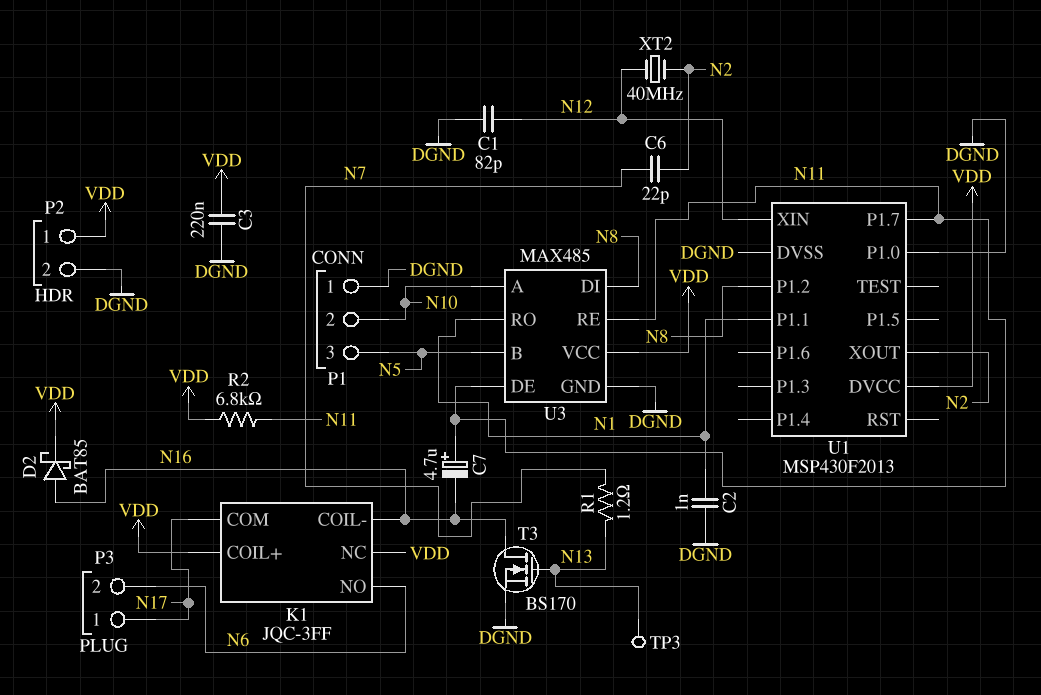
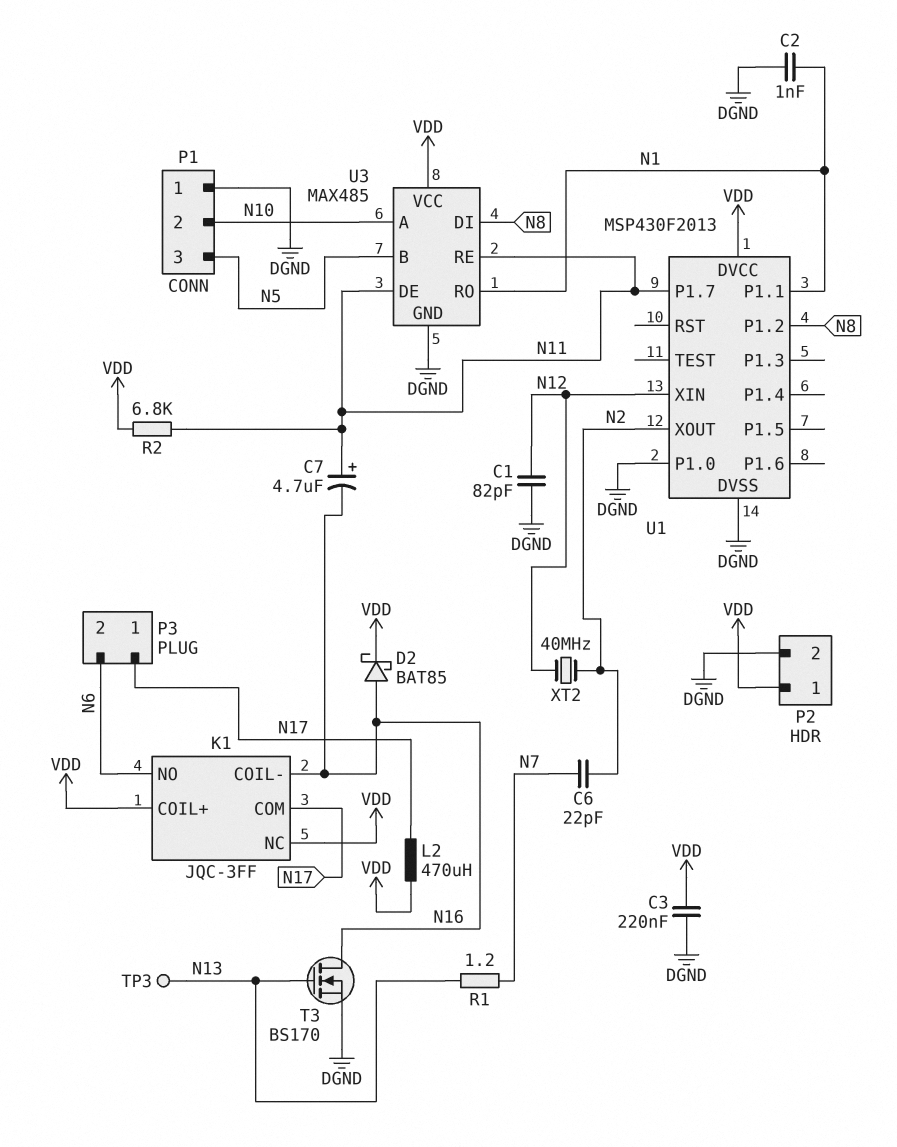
L2: none -> 470uH (N17, VDD)

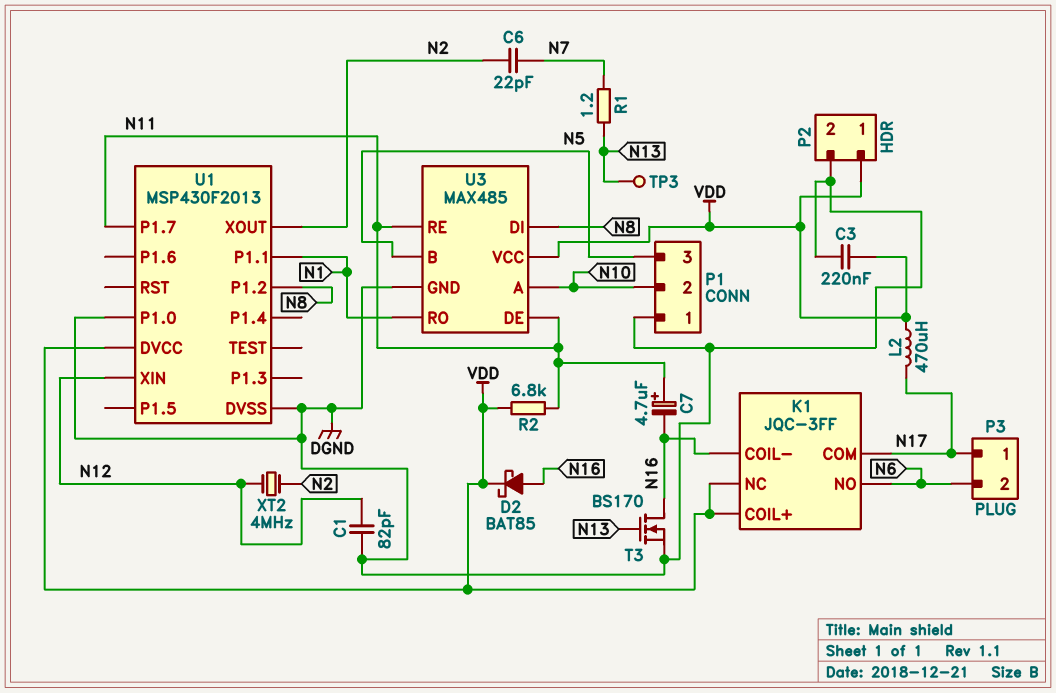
C2: 1nF (DGND, N1) -> none
XT2: 40MHz (N2, N12) -> 4MHz (N2, N12)

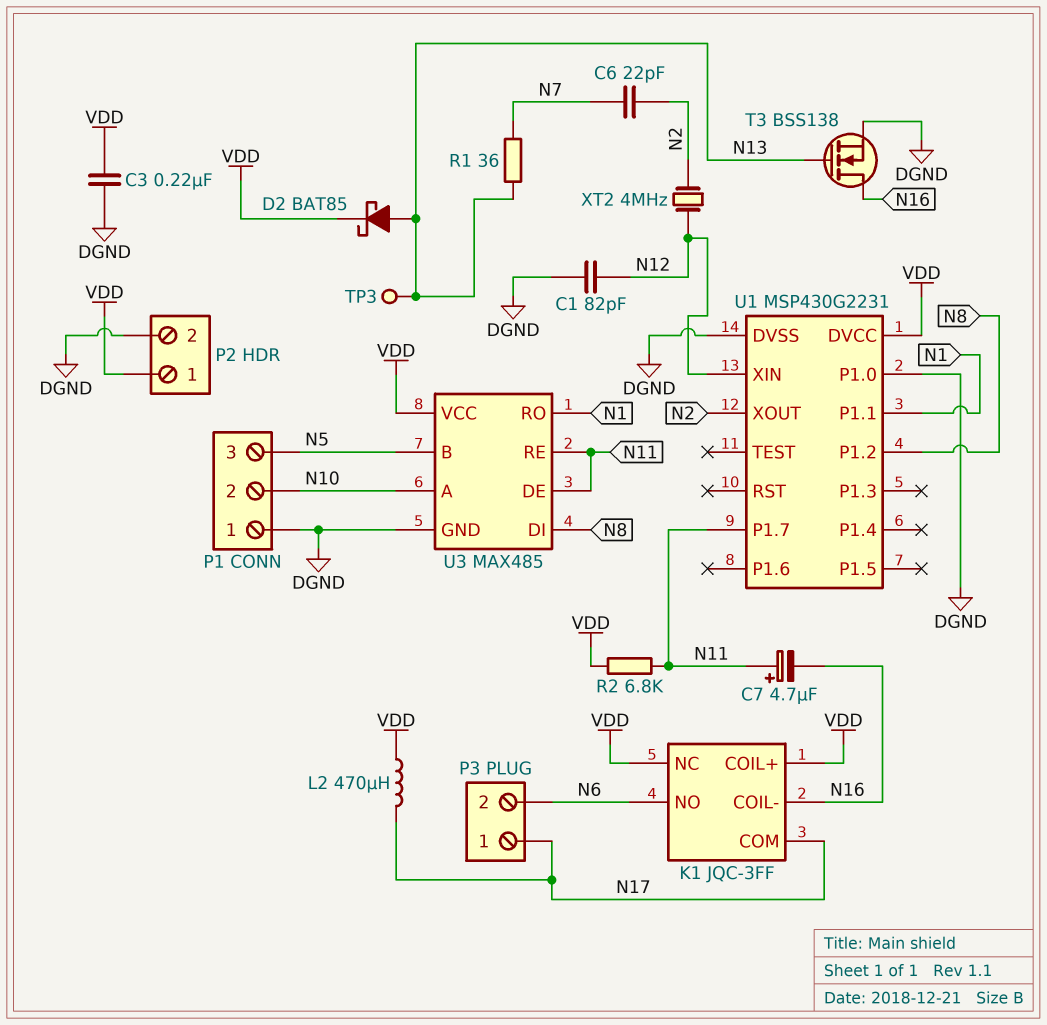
D2: schottky BAT85 (A N16, K VDD) -> schottky BAT85 (A N13, K VDD)
R1: 1.2 (N7, N13) -> 36 (N7, N13)
T3: NMOS BS170 (G N13, D N16, S DGND) -> NMOS BSS138 (G N13, D N16, S DGND)
U1: MSP430F2013 -> MSP430G2231

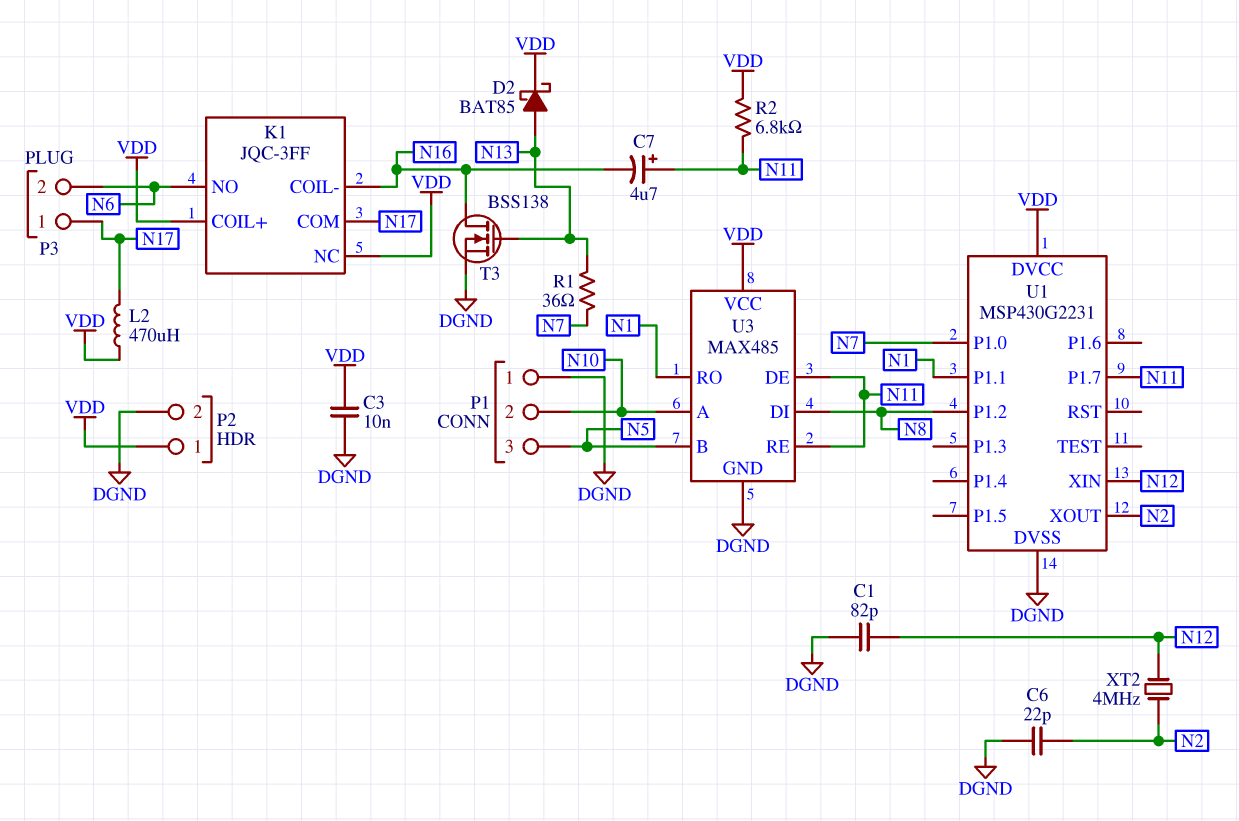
C3: 220nF (DGND, VDD) -> 10nF (DGND, VDD)
C6: 22pF (N2, N7) -> 22pF (DGND, N2)
TP3: test point (N13) -> none
U1 pin P1.0: DGND -> N7

